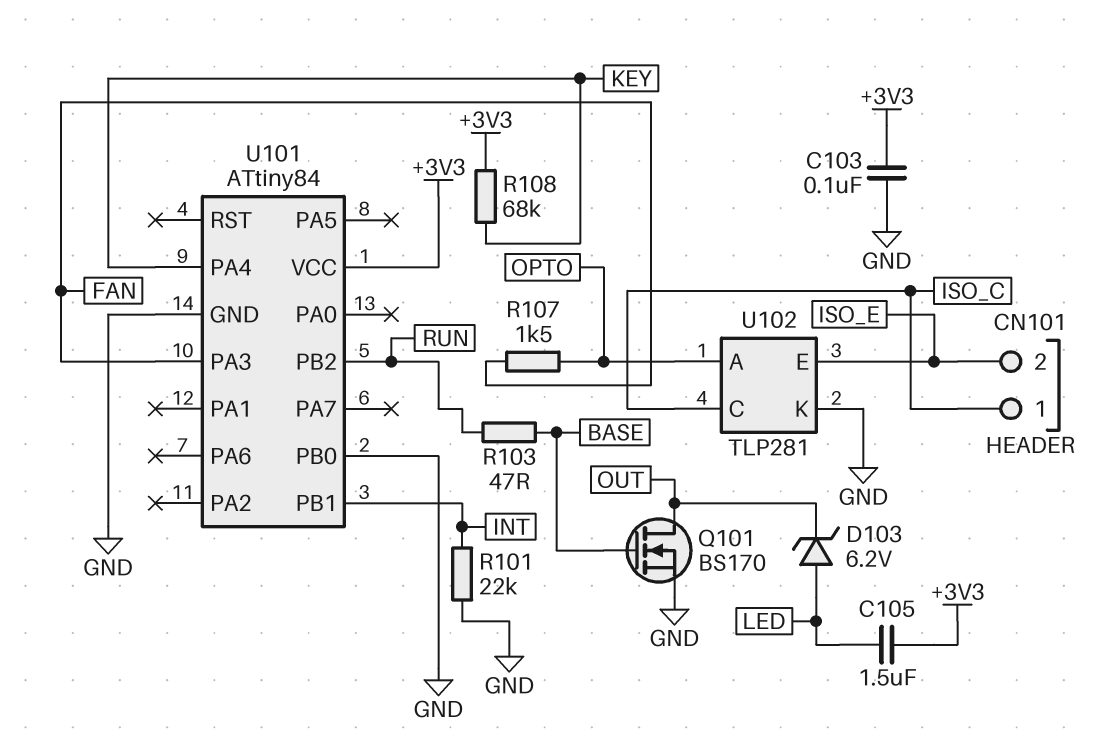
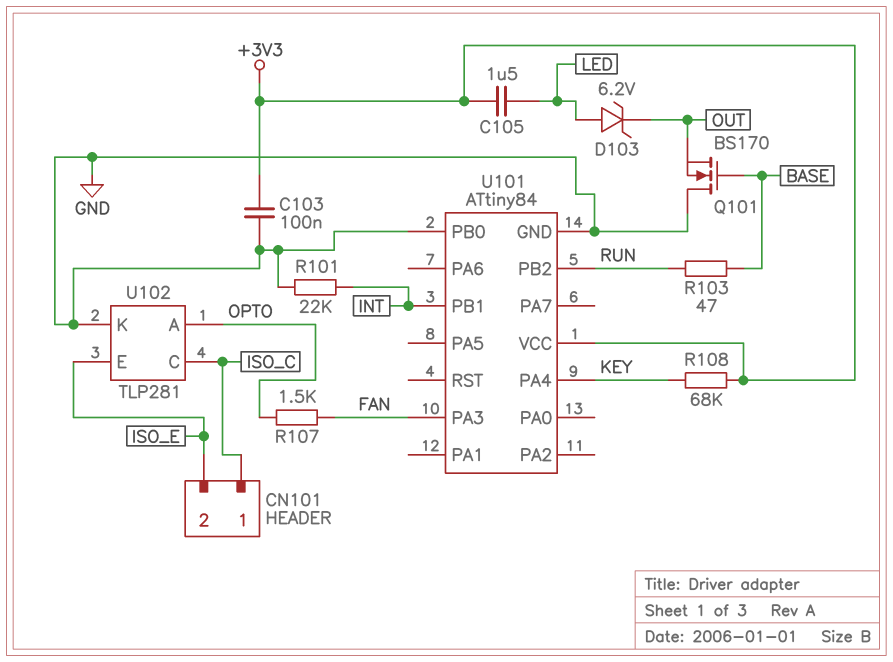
Q101: NMOS BS170 (G BASE, D OUT, S GND) -> NMOS BS170 (G BASE, D GND, S OUT)

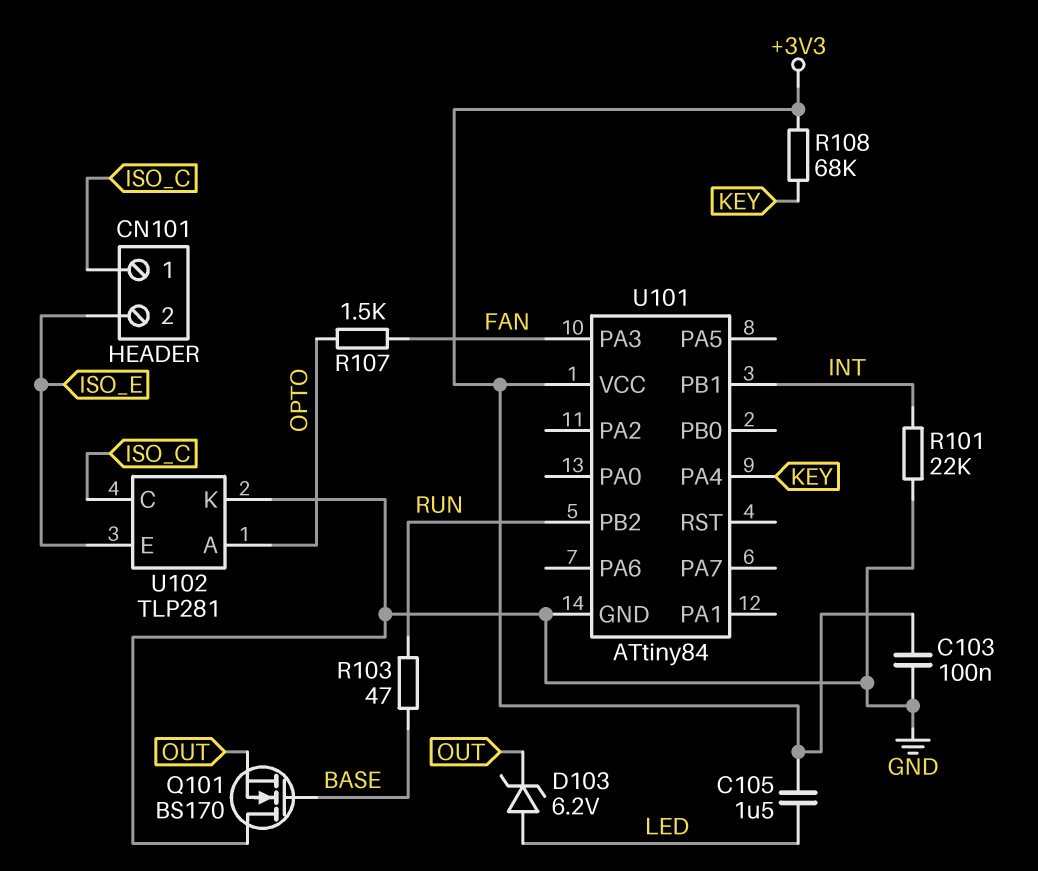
U101 pin PB0: GND -> none

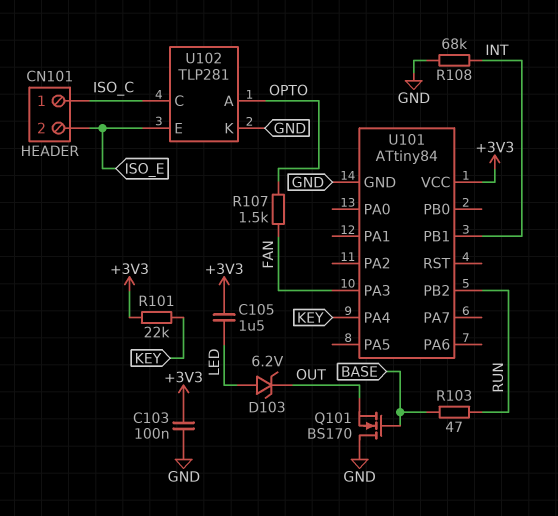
R101: 22k (GND, INT) -> 22k (+3V3, KEY)
R108: 68k (+3V3, KEY) -> 68k (GND, INT)

